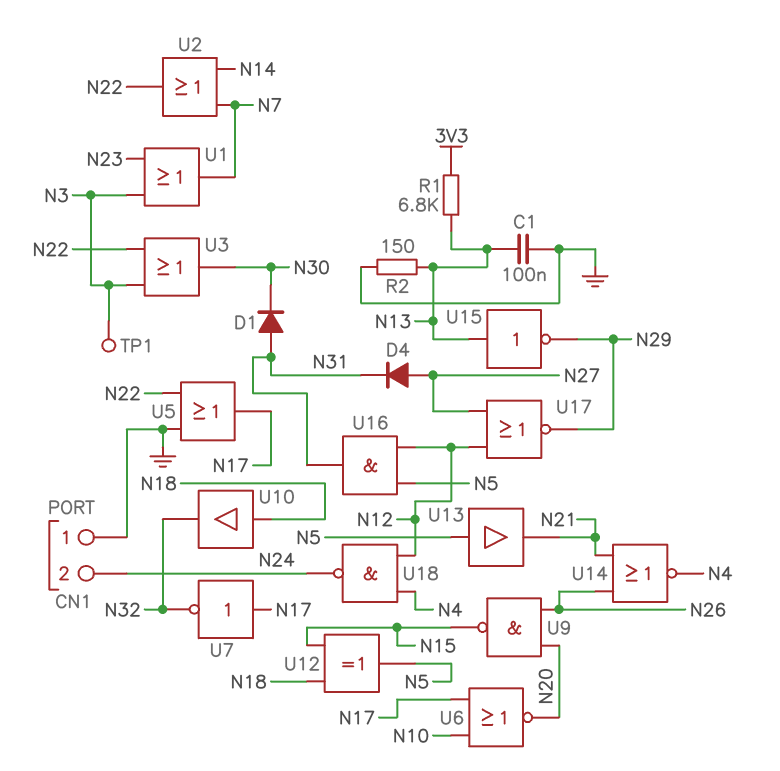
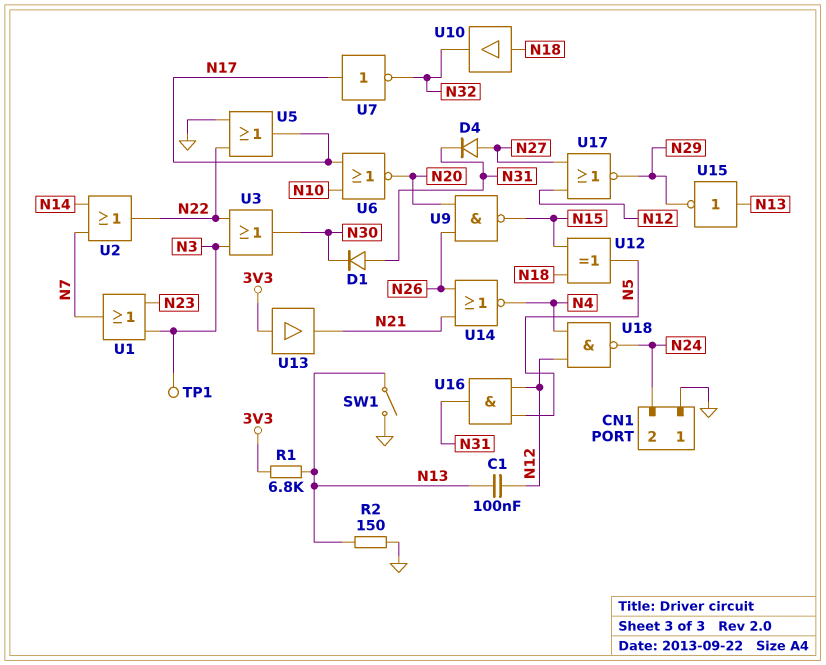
C1: 100nF (GND, N13) -> 100nF (N12, N13)
SW1: none -> switch (GND, N13)
U13: buffer (in N5, out N21) -> buffer (in 3V3, out N21)

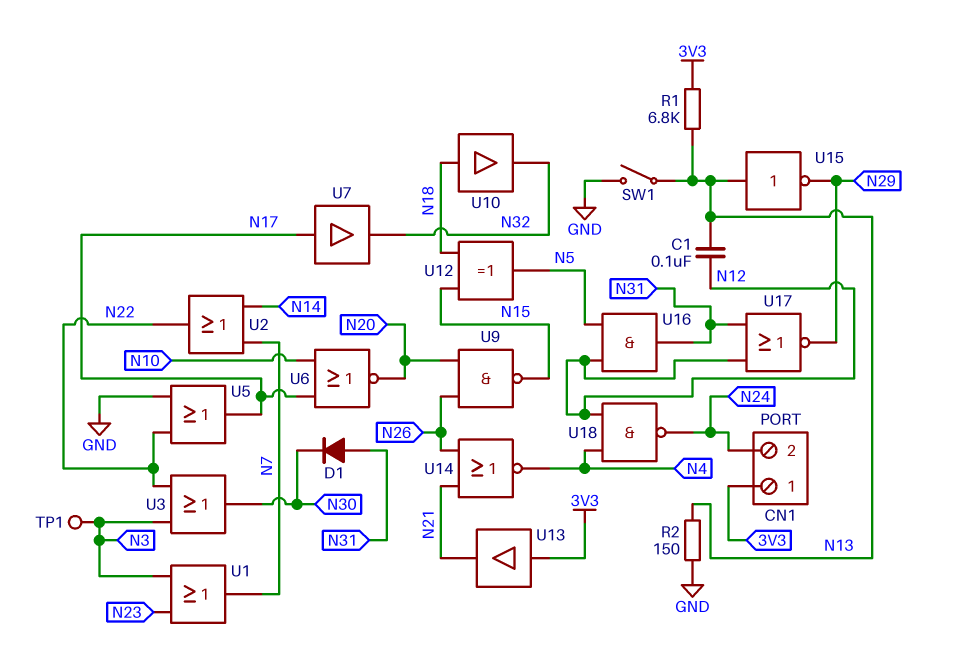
CN1 pin 1: GND -> 3V3
D4: diode (A N27, K N31) -> none
U7: NOT (in N17, out N32) -> buffer (in N17, out N32)
U17: NOR (in N12, in N27, out N29) -> NOR (in N12, in N31, out N29)

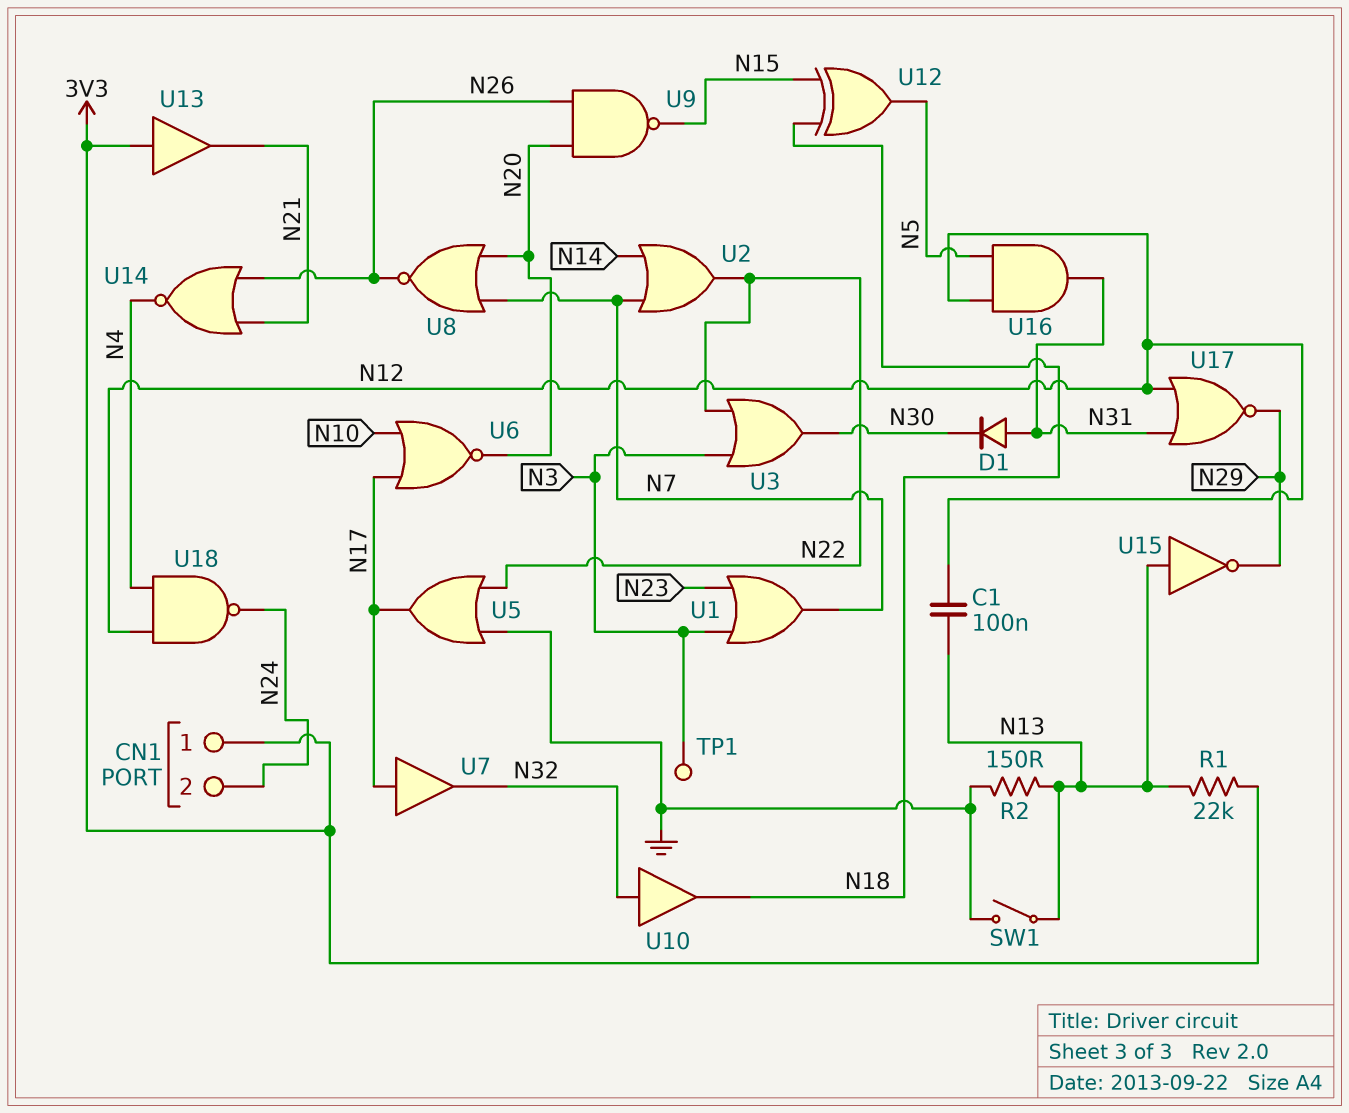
R1: 6.8k (3V3, N13) -> 22k (3V3, N13)
U8: none -> NOR (in N7, in N20, out N26)
U10: buffer (in N18, out N32) -> buffer (in N32, out N18)

